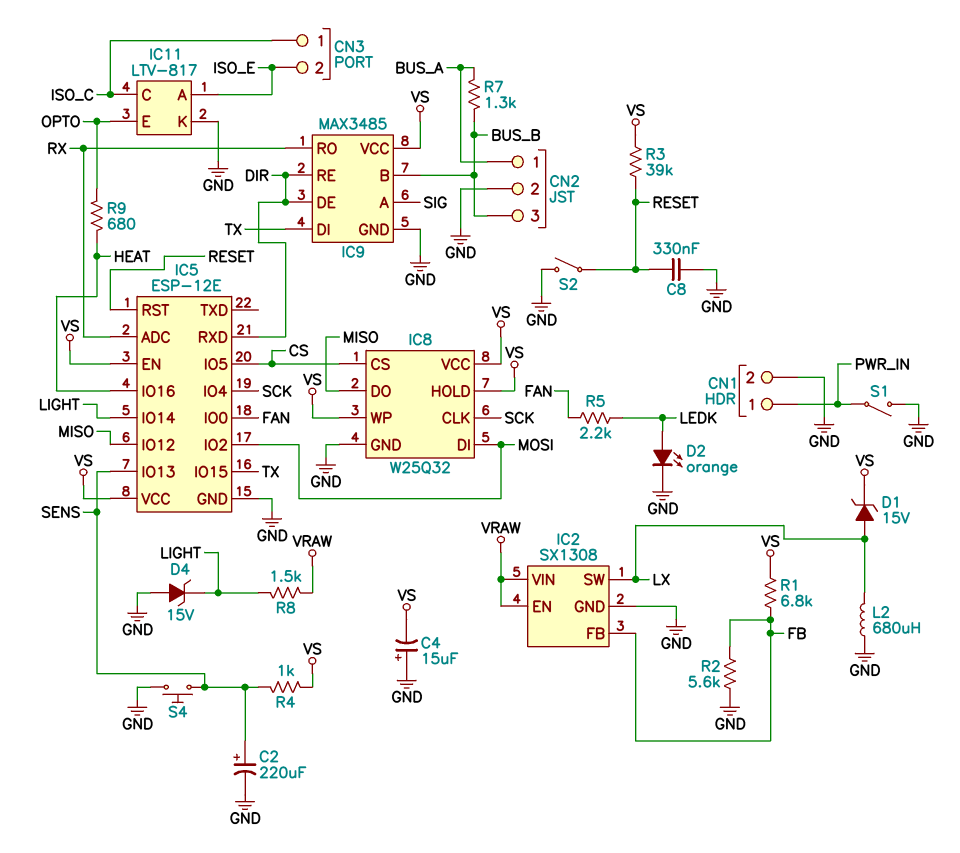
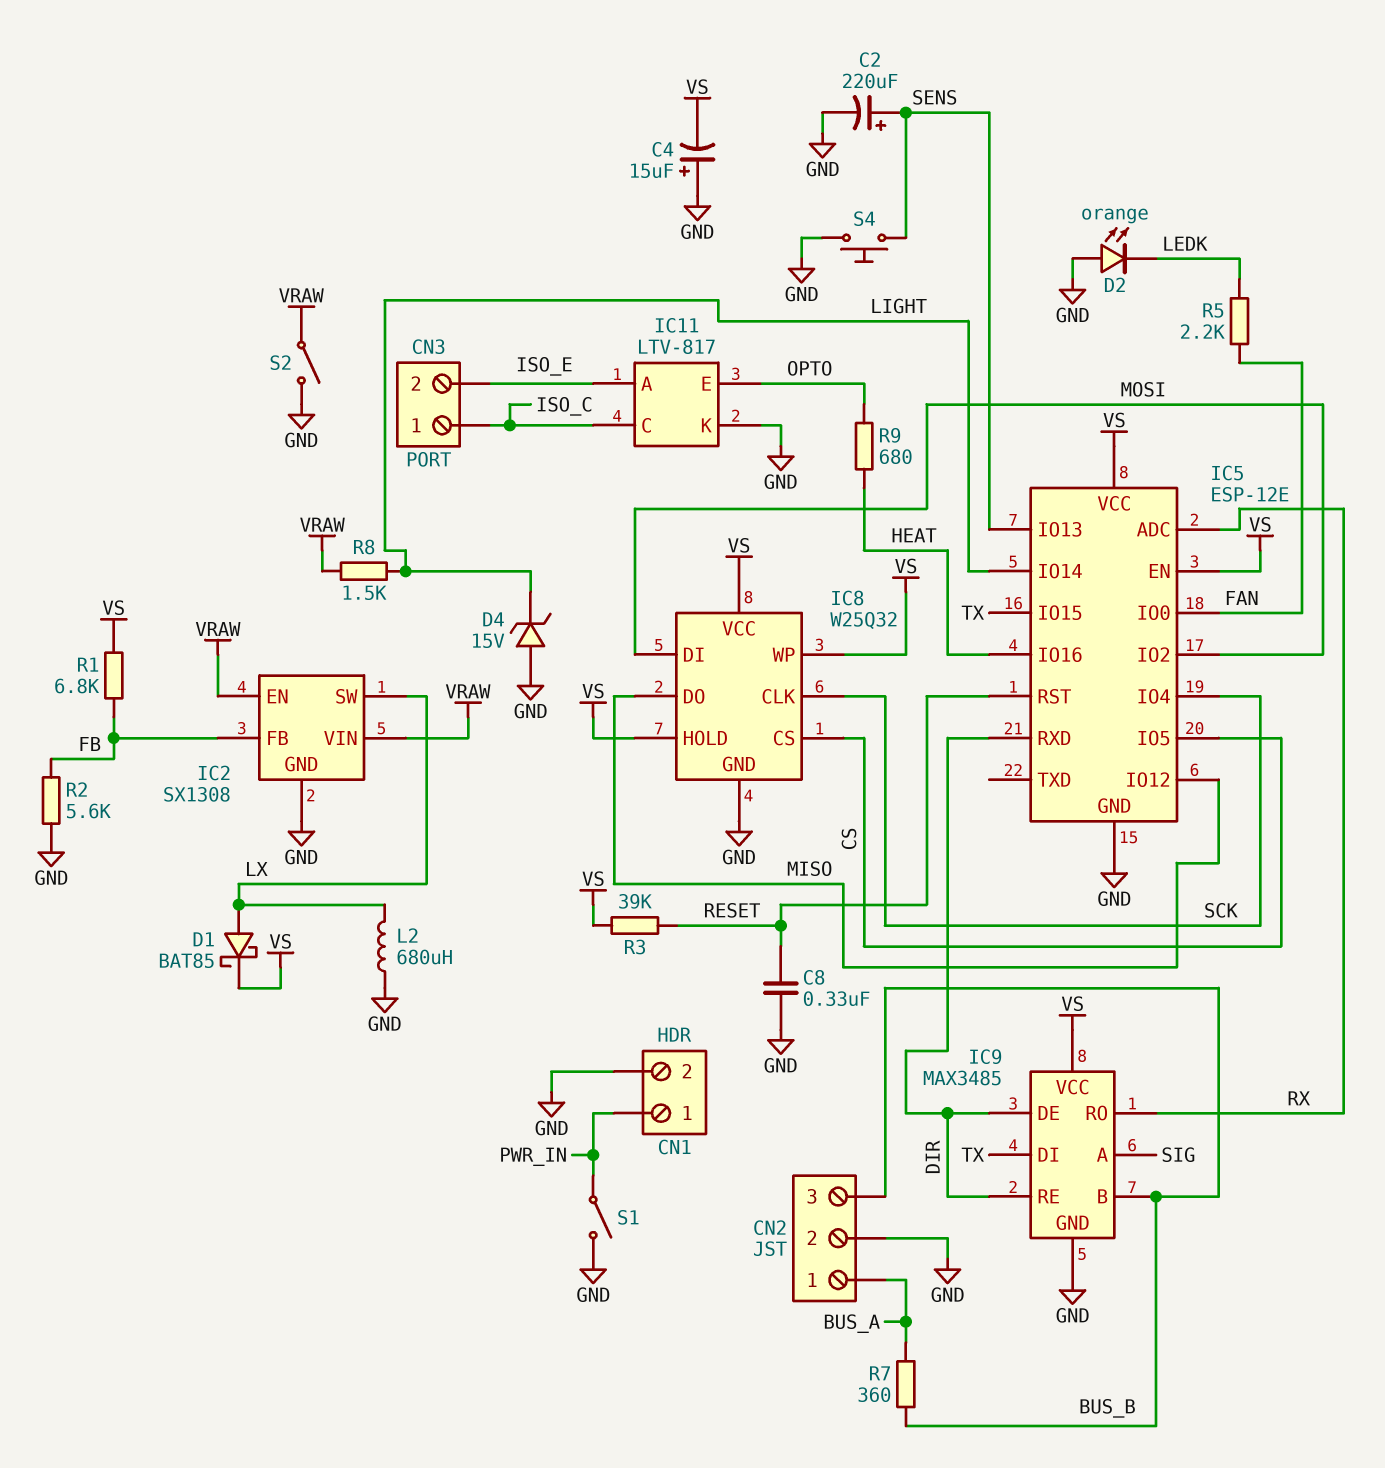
D1: zener 15V (A LX, K VS) -> schottky BAT85 (A LX, K VS)
D2: LED orange (A LEDK, K GND) -> LED orange (A GND, K LEDK)
R4: 1k (SENS, VS) -> none
R7: 1.3k (BUS_A, BUS_B) -> 360 (BUS_A, BUS_B)
S2: switch (GND, RESET) -> switch (GND, VRAW)

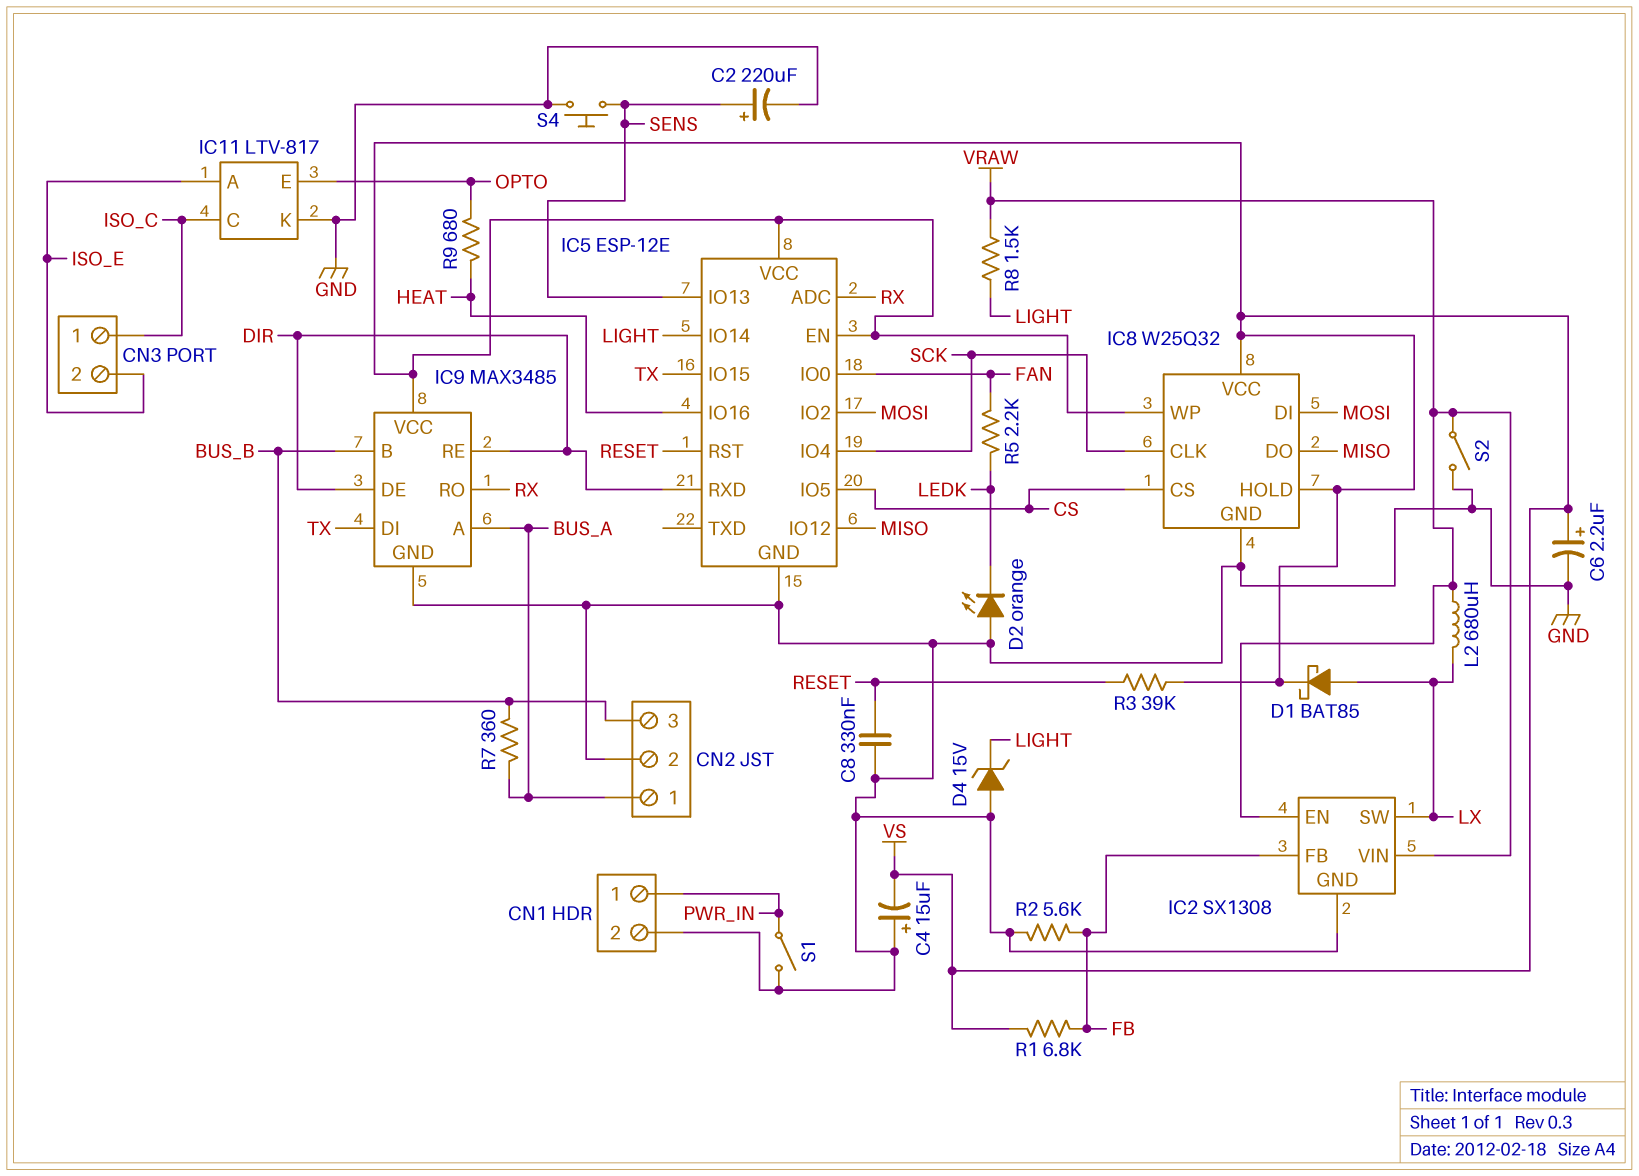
C6: none -> 2.2uF (plus VS, minus GND)
IC9 pin A: SIG -> BUS_A
L2: 680uH (GND, LX) -> 680uH (LX, VRAW)

